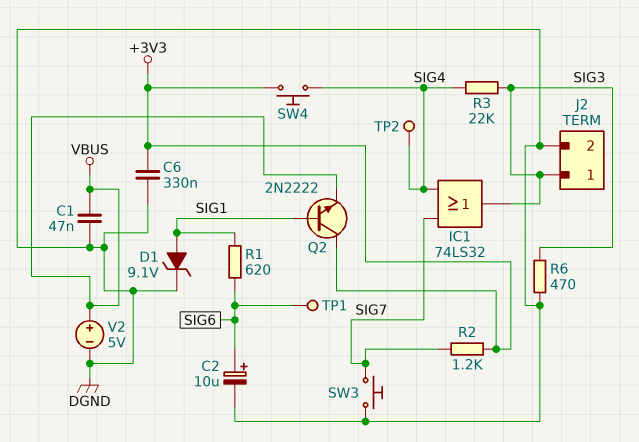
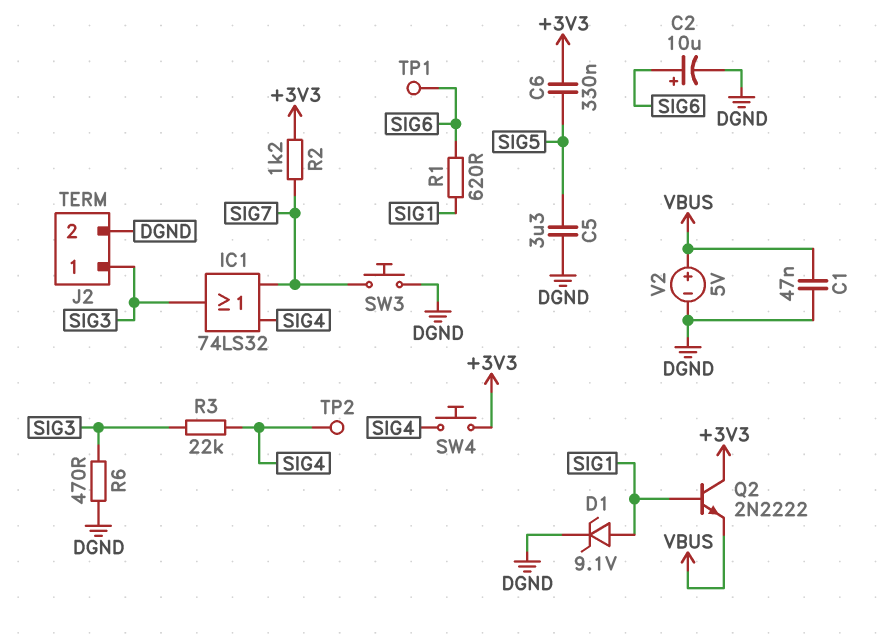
C5: none -> 3.3uF (DGND, SIG5)
C6: 330nF (+3V3, DGND) -> 330nF (+3V3, SIG5)

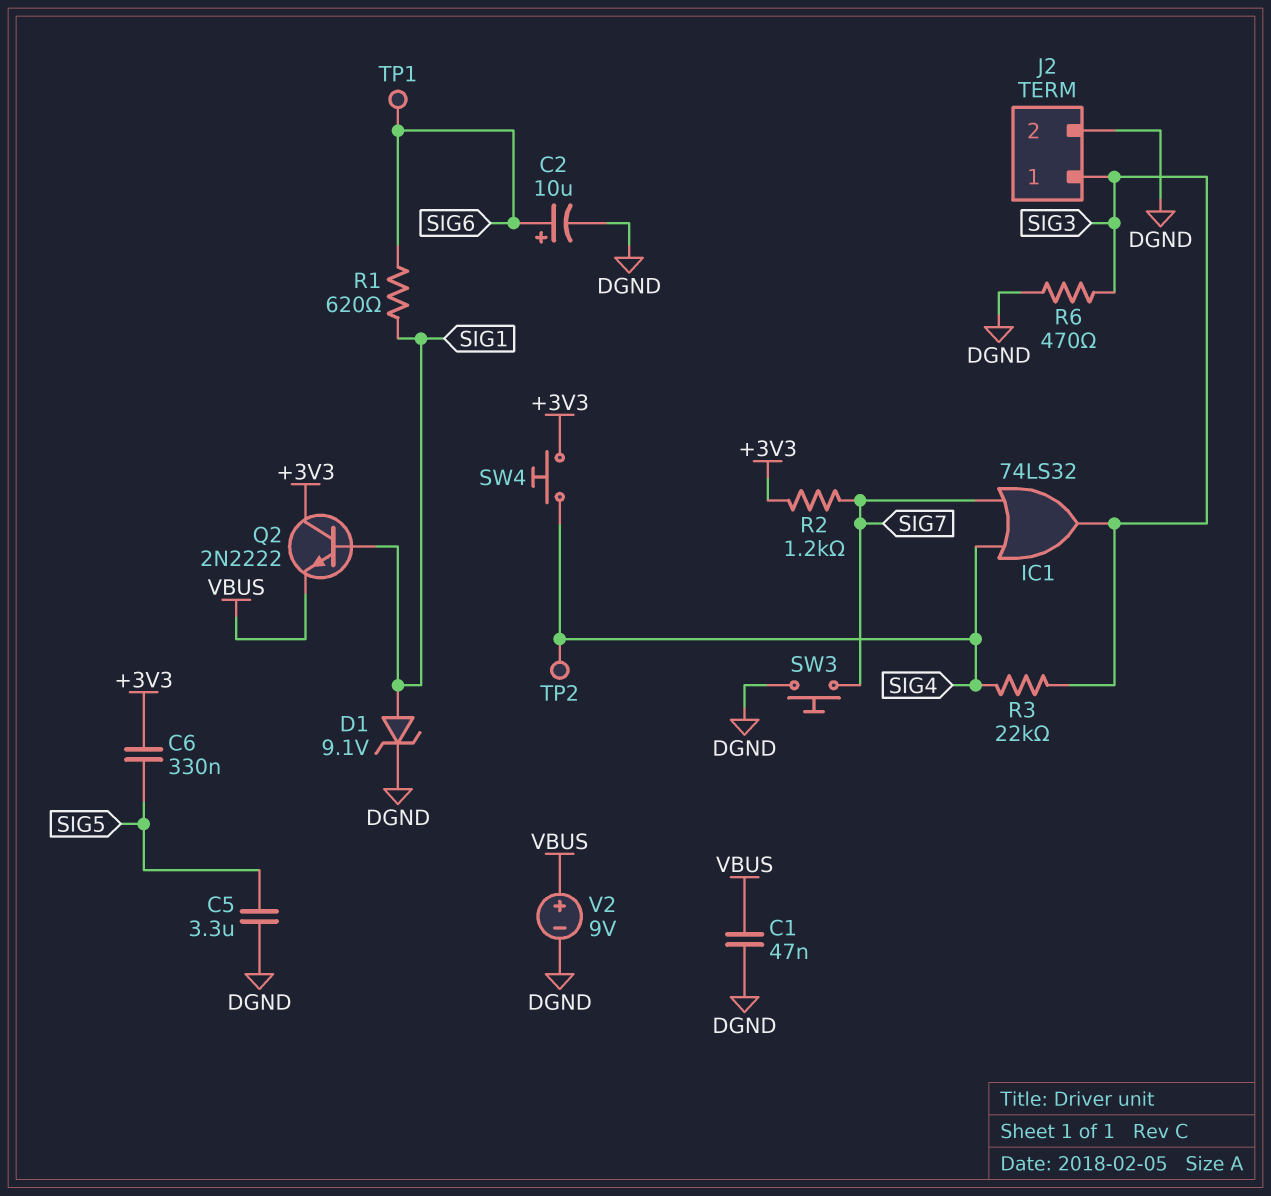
V2: 5V (plus VBUS, minus DGND) -> 9V (plus VBUS, minus DGND)

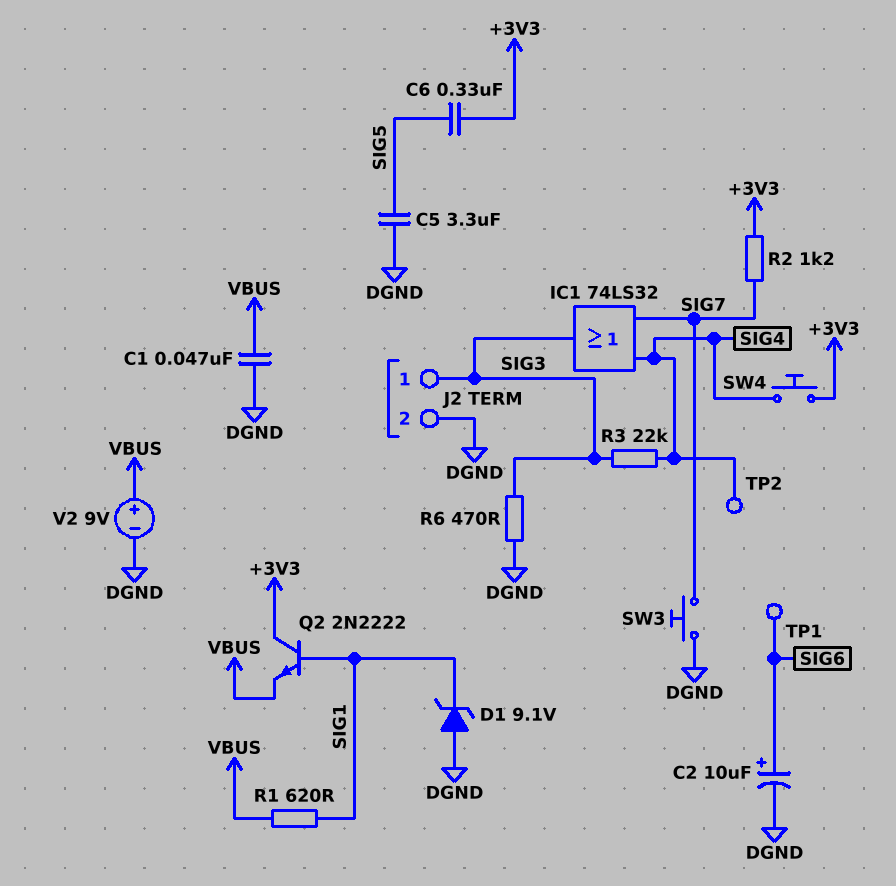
D1: zener 9.1V (A SIG1, K DGND) -> zener 9.1V (A DGND, K SIG1)
R1: 620 (SIG1, SIG6) -> 620 (SIG1, VBUS)

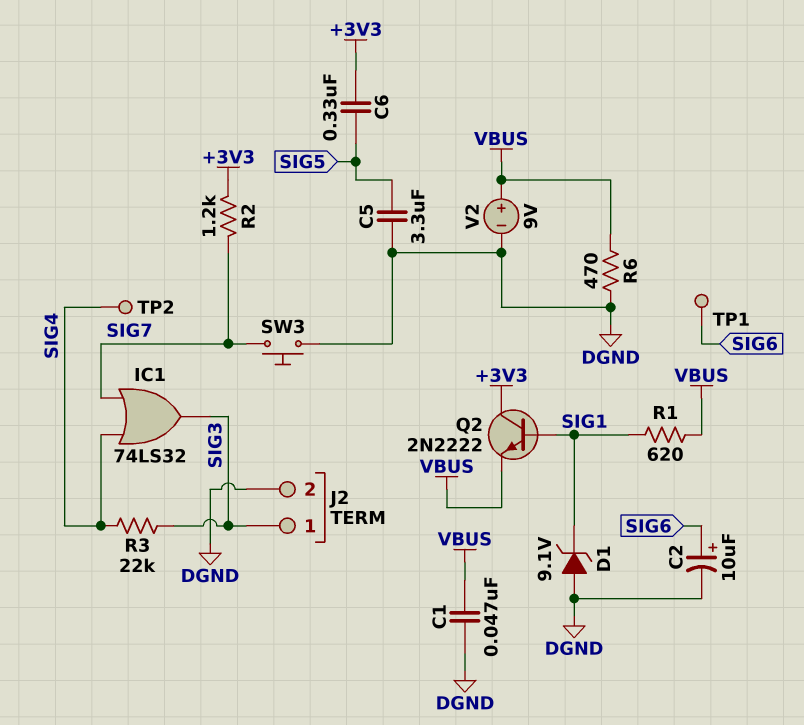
R6: 470 (DGND, SIG3) -> 470 (DGND, VBUS)
SW4: button (+3V3, SIG4) -> none

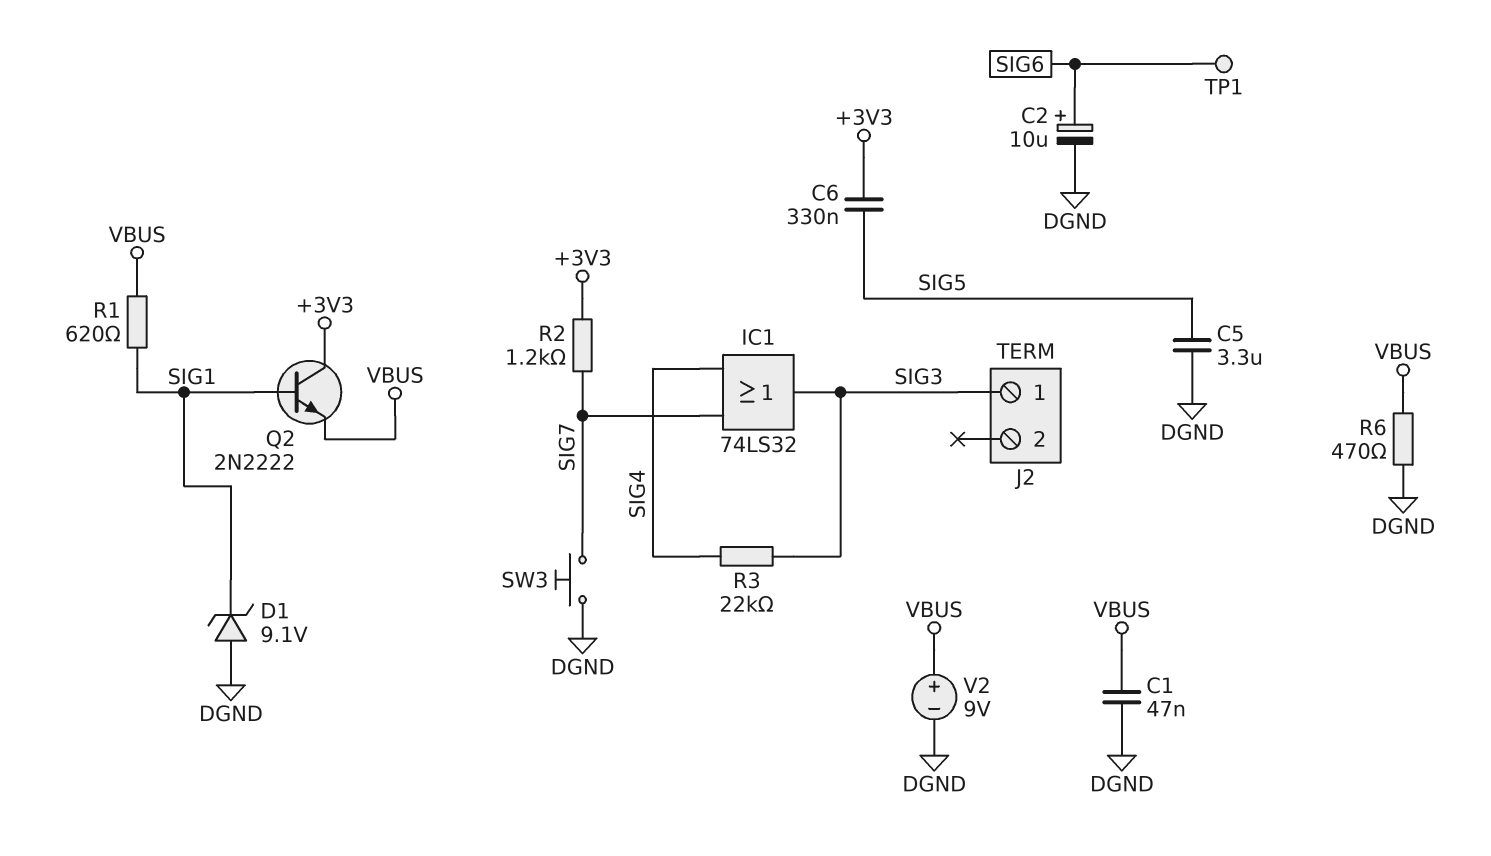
J2 pin 2: DGND -> none
TP2: test point (SIG4) -> none

